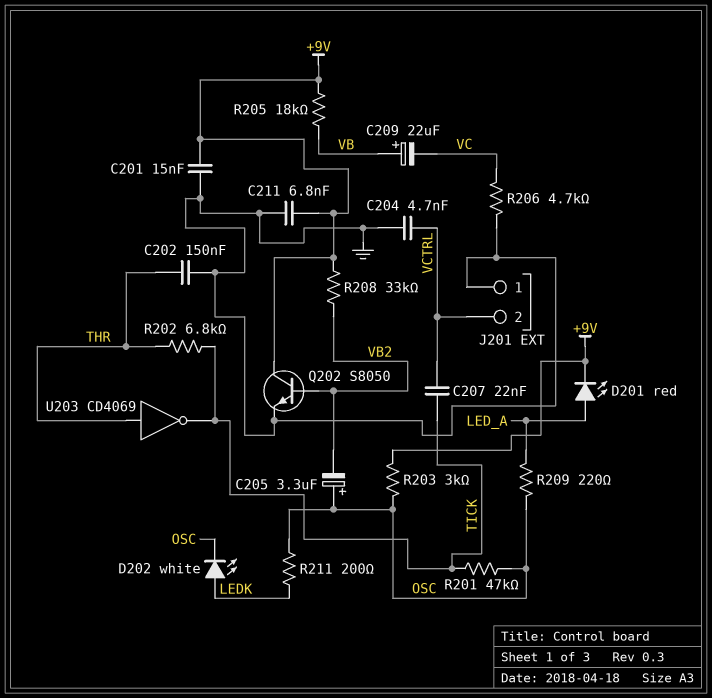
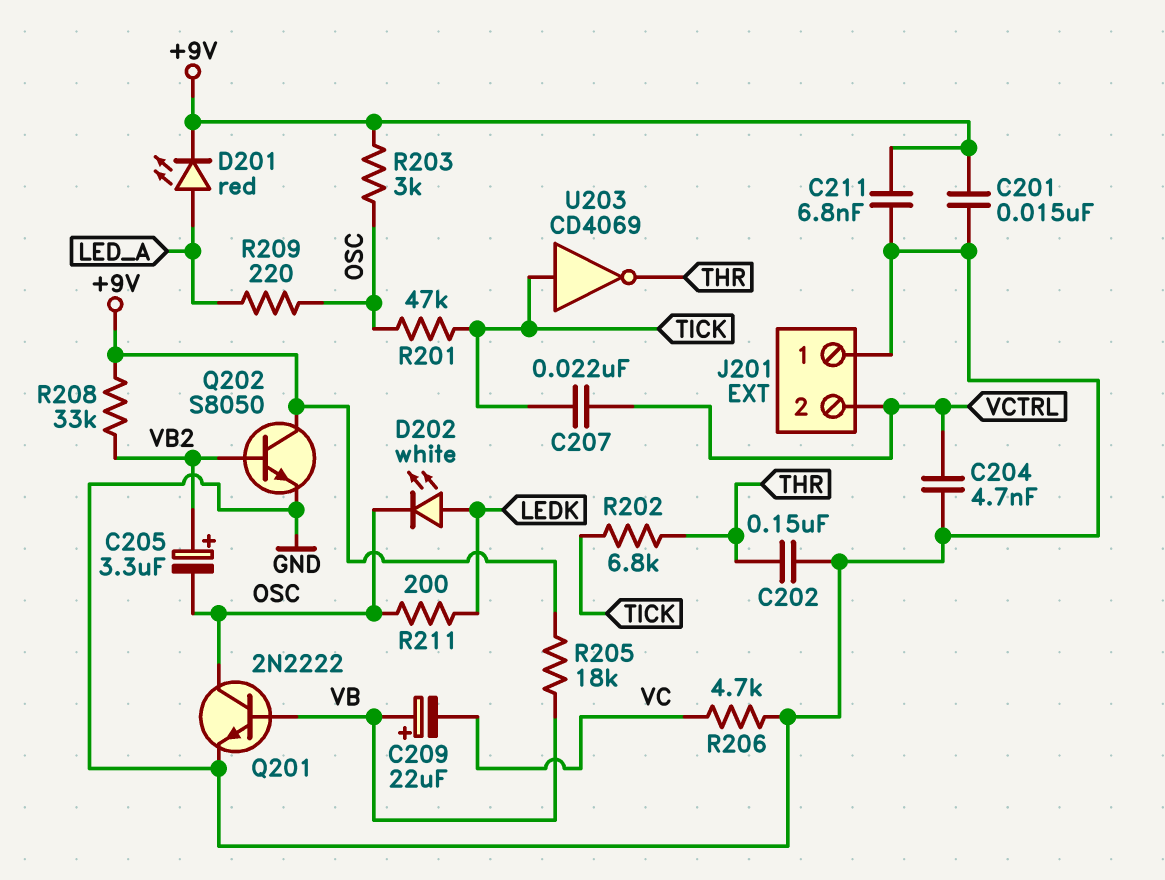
C205: 3.3uF (plus OSC, minus VB2) -> 3.3uF (plus VB2, minus OSC)
Q201: none -> NPN 2N2222 (B VB, C OSC, E GND)
U203: NOT CD4069 (in THR, out TICK) -> NOT CD4069 (in TICK, out THR)

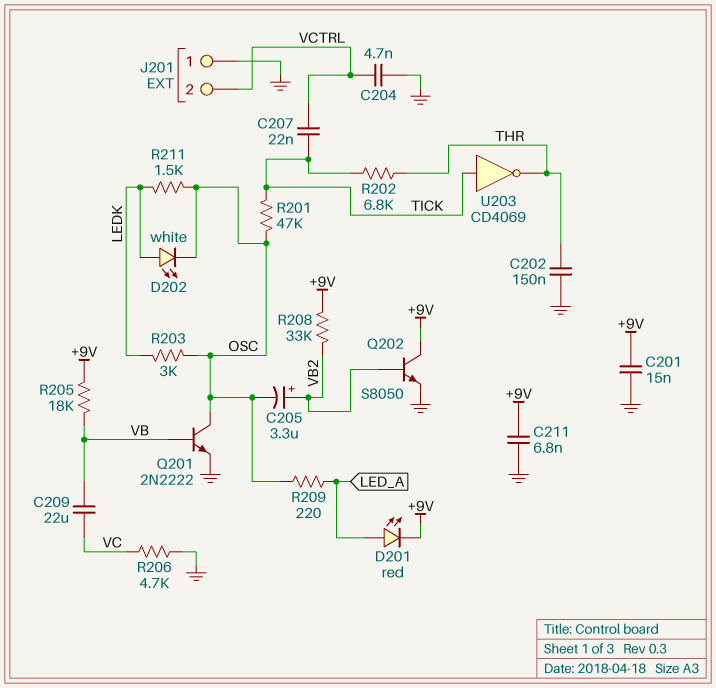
C209: 22uF (plus VB, minus VC) -> 22uF (VB, VC)
R203: 3k (+9V, OSC) -> 3k (LEDK, OSC)
R211: 200 (LEDK, OSC) -> 1.5k (LEDK, OSC)

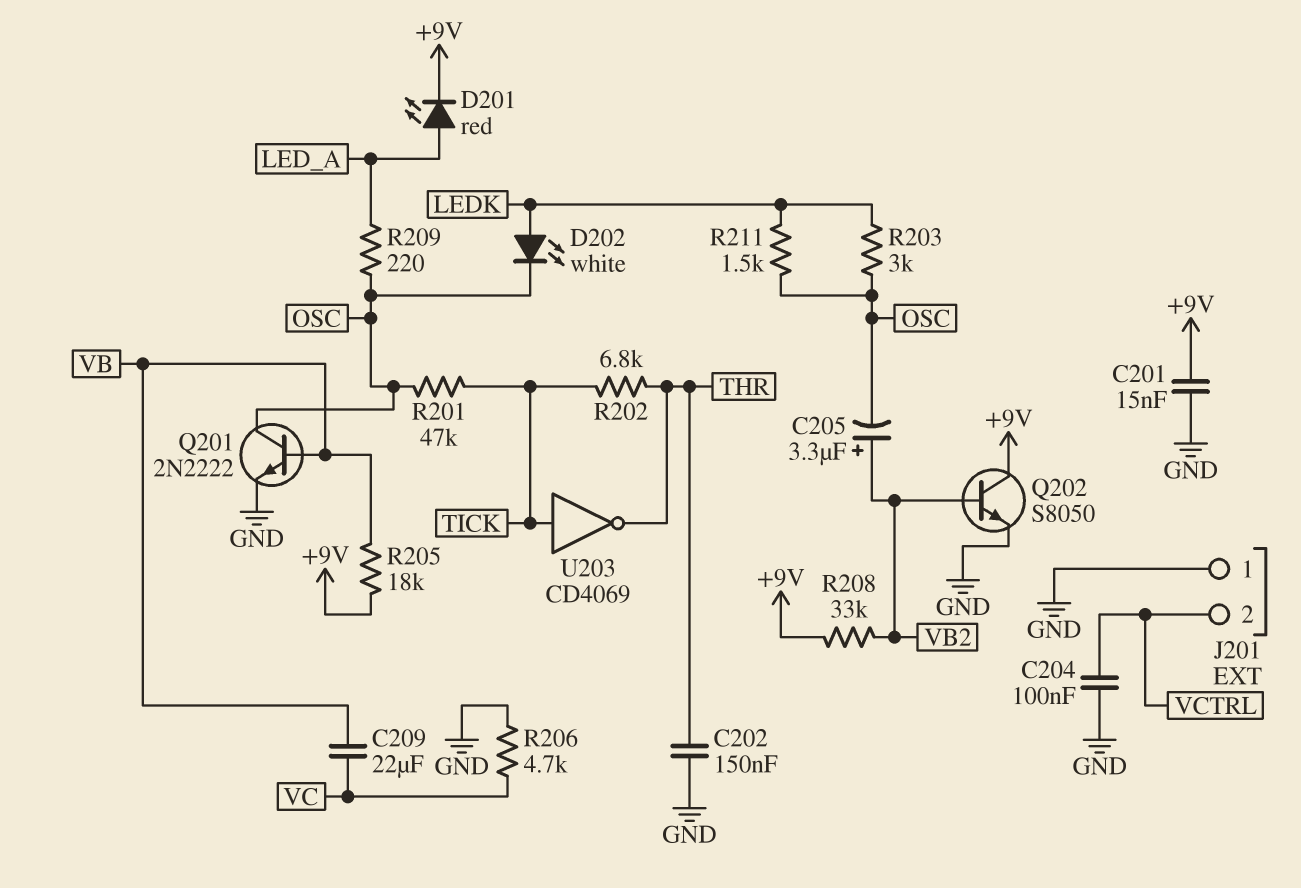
C204: 4.7nF (GND, VCTRL) -> 100nF (GND, VCTRL)
C207: 22nF (TICK, VCTRL) -> none
C211: 6.8nF (+9V, GND) -> none

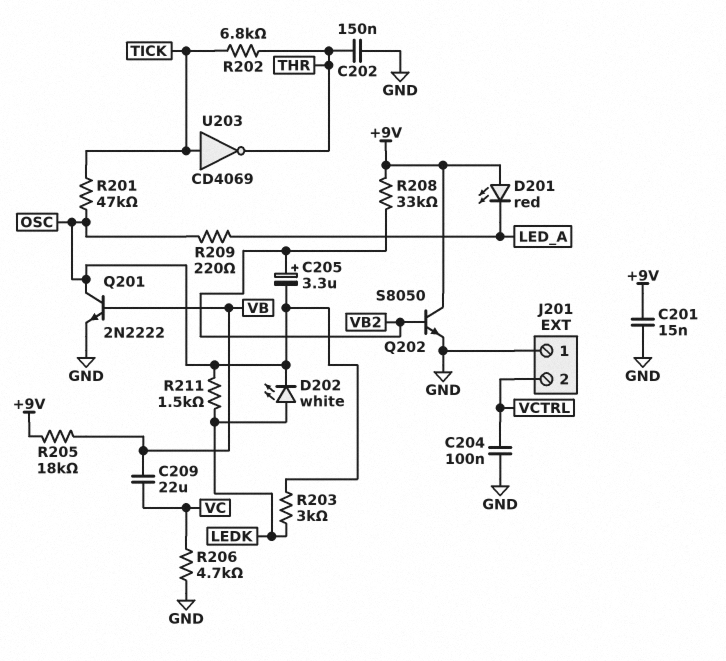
D201: LED red (A LED_A, K +9V) -> LED red (A +9V, K LED_A)

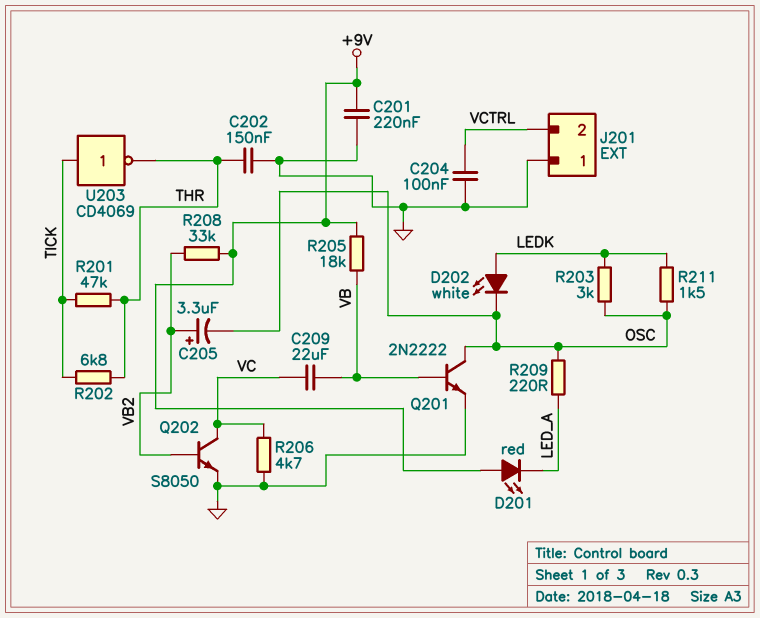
C201: 15nF (+9V, GND) -> 220nF (+9V, GND)
Q202: NPN S8050 (B VB2, C +9V, E GND) -> NPN S8050 (B VB2, C VC, E GND)
R201: 47k (OSC, TICK) -> 47k (THR, TICK)

